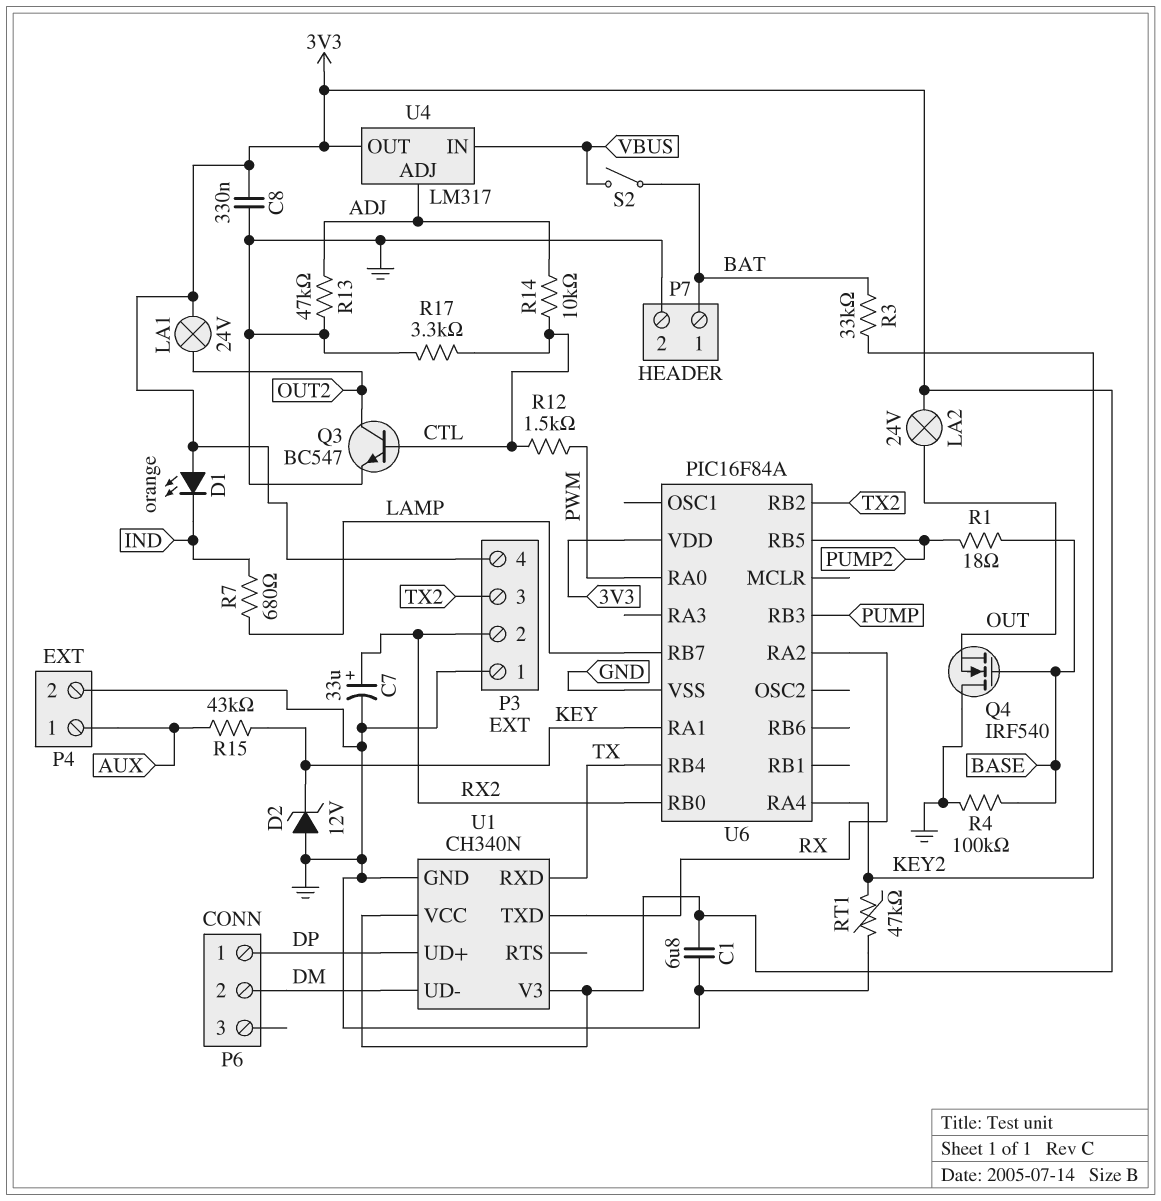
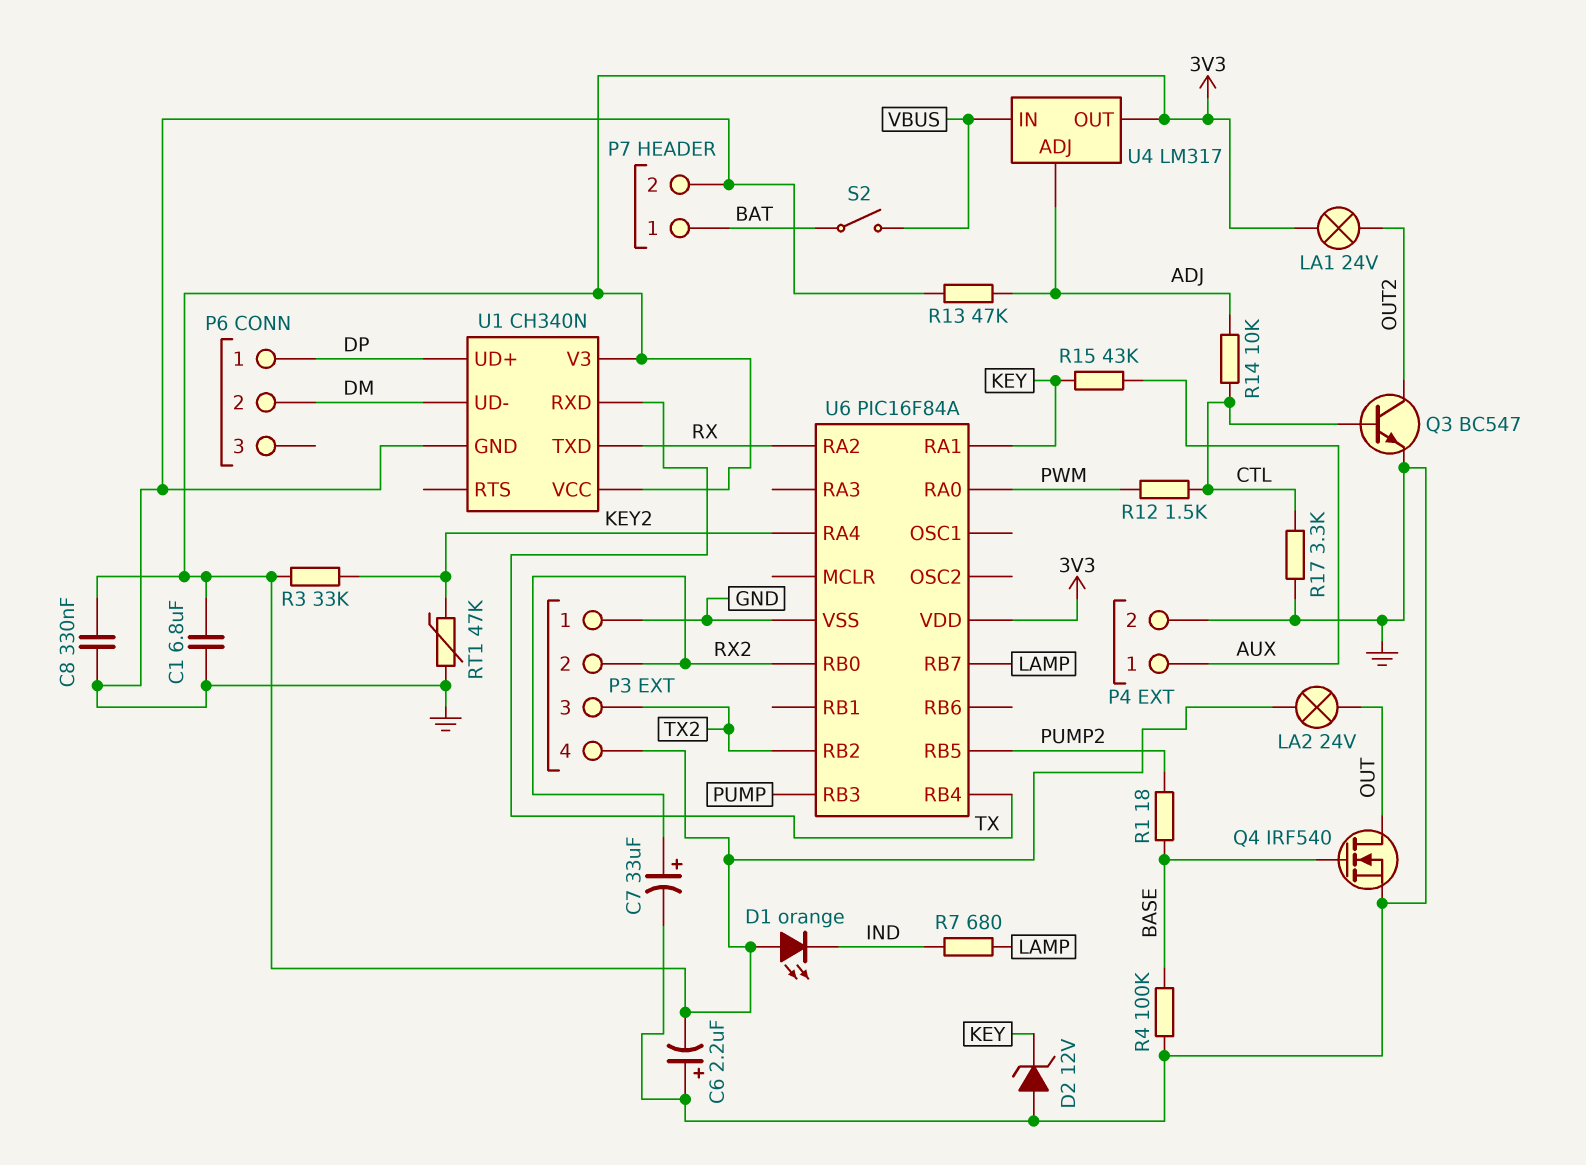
C6: none -> 2.2uF (plus GND, minus 3V3)
Q4: NMOS IRF540 (G BASE, D GND, S OUT) -> NMOS IRF540 (G BASE, D OUT, S GND)
R3: 33k (BAT, KEY2) -> 33k (3V3, KEY2)

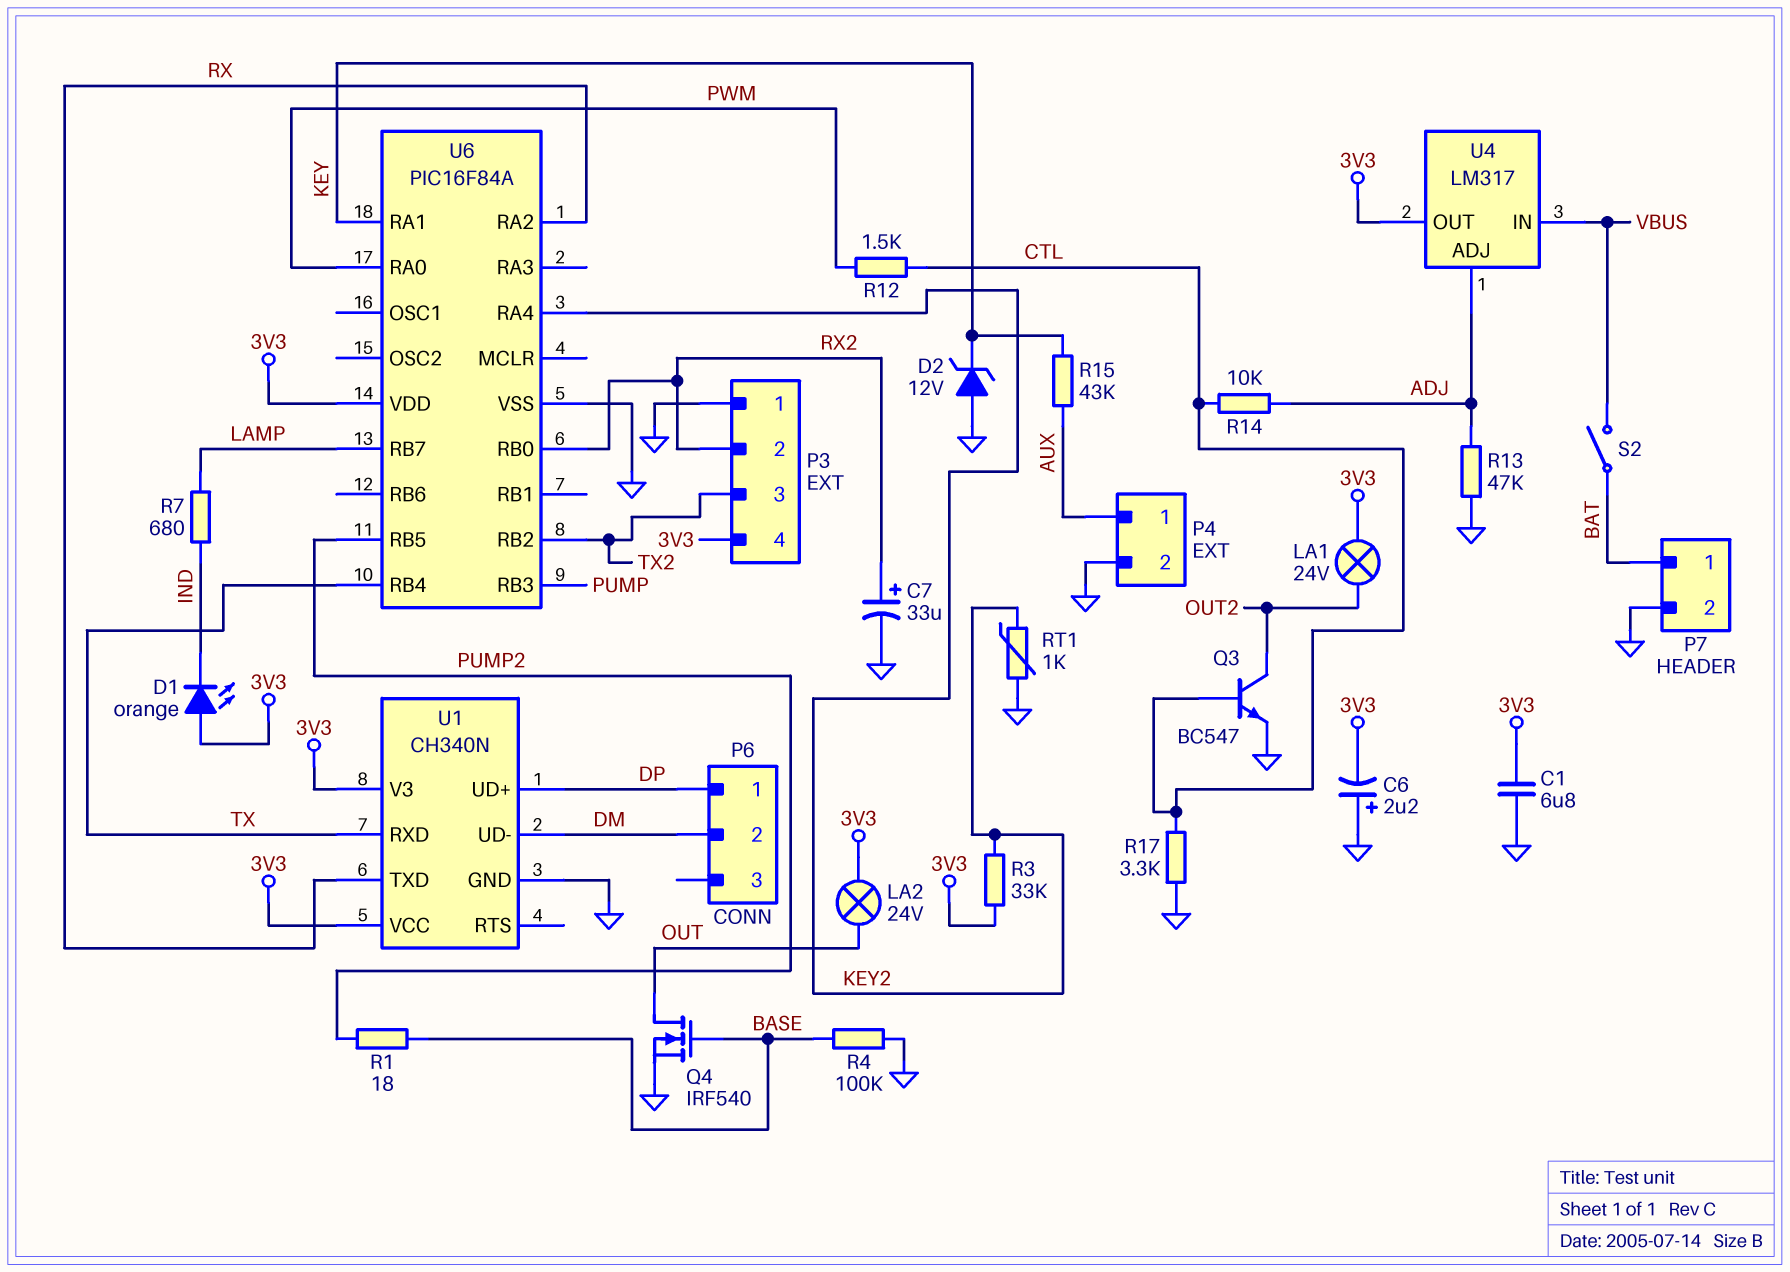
C8: 330nF (3V3, GND) -> none
RT1: 47k (GND, KEY2) -> 1k (GND, KEY2)

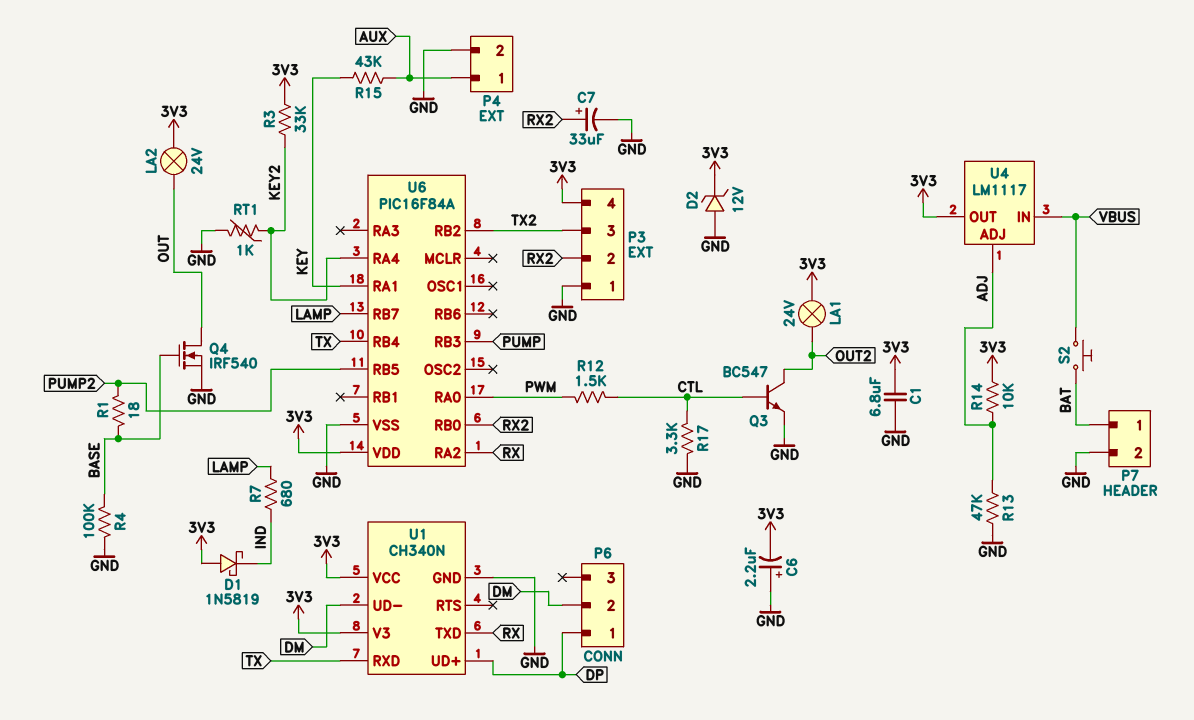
D1: LED orange (A 3V3, K IND) -> schottky 1N5819 (A 3V3, K IND)
D2: zener 12V (A GND, K KEY) -> zener 12V (A GND, K 3V3)
R14: 10k (ADJ, CTL) -> 10k (3V3, ADJ)
S2: switch (BAT, VBUS) -> button (BAT, VBUS)
U4: LM317 -> LM1117

